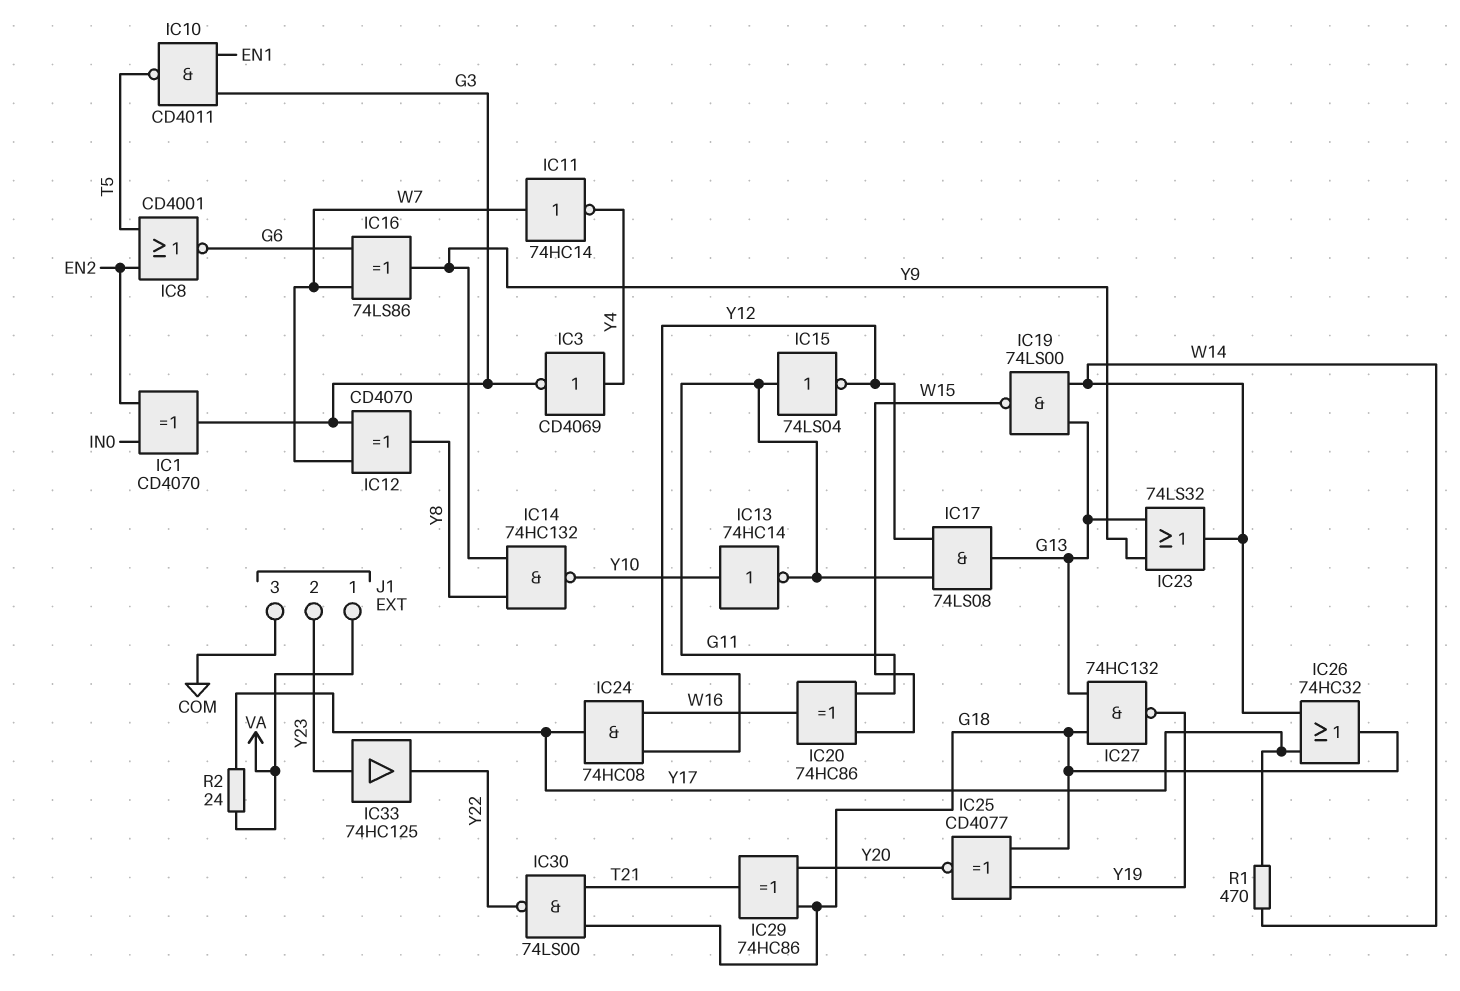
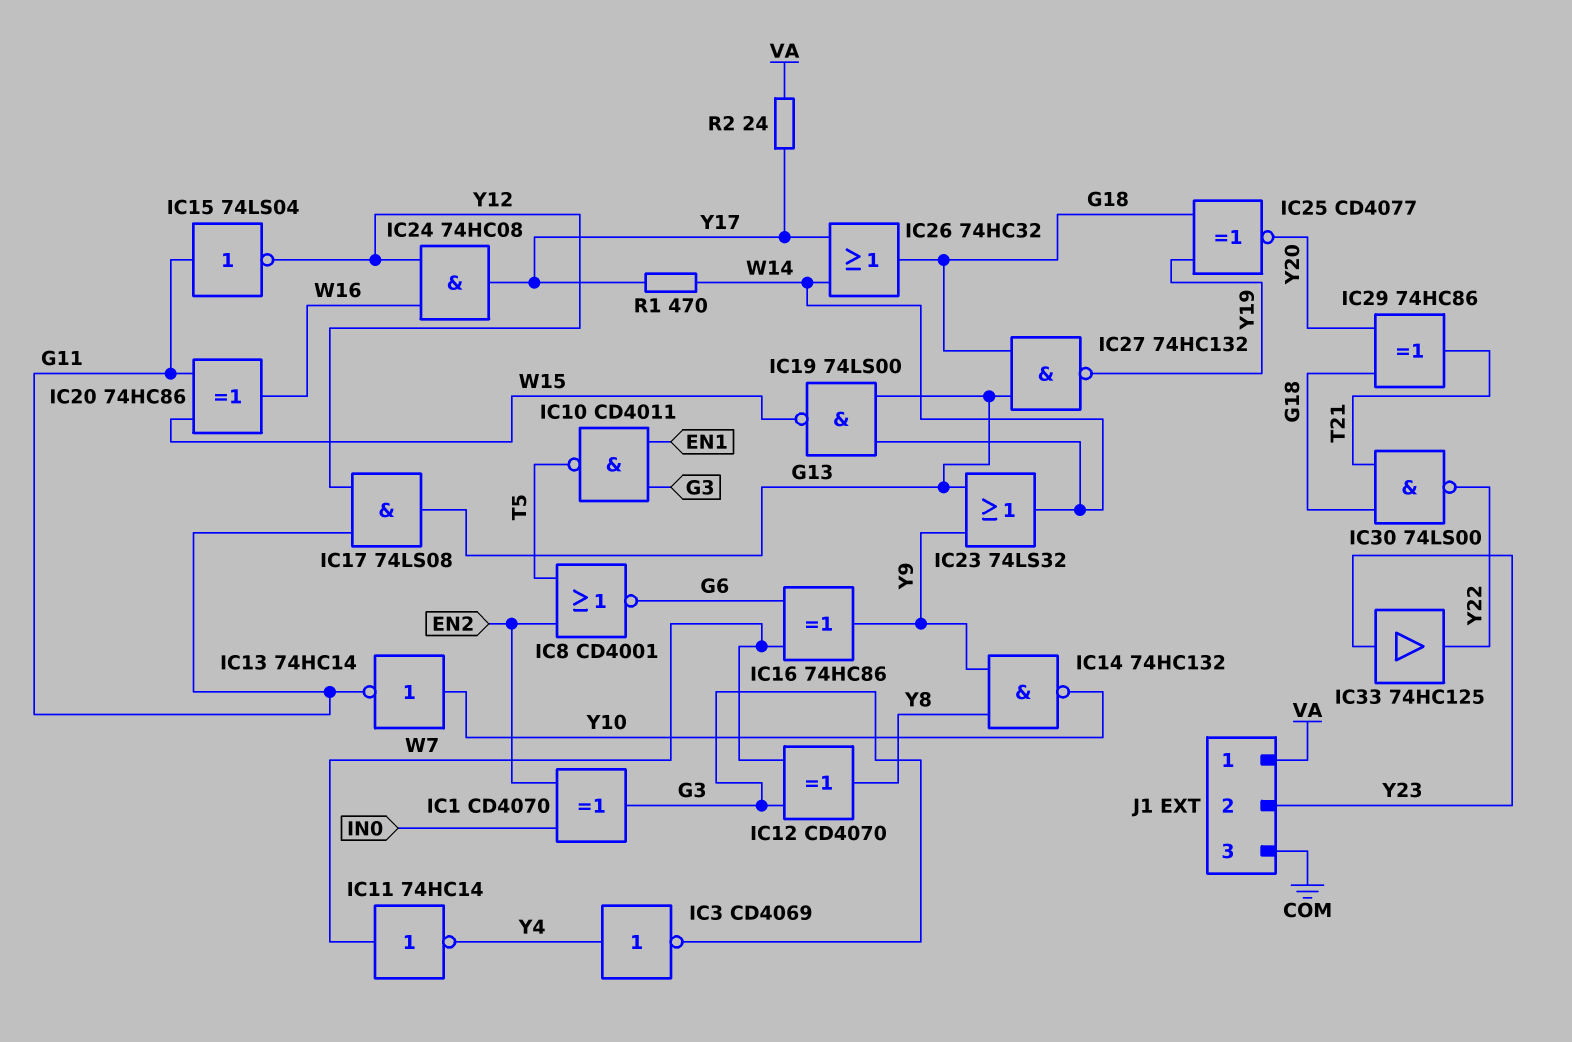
IC16: XOR 74LS86 (in G6, in W7, out Y9) -> XOR 74HC86 (in G6, in W7, out Y9)

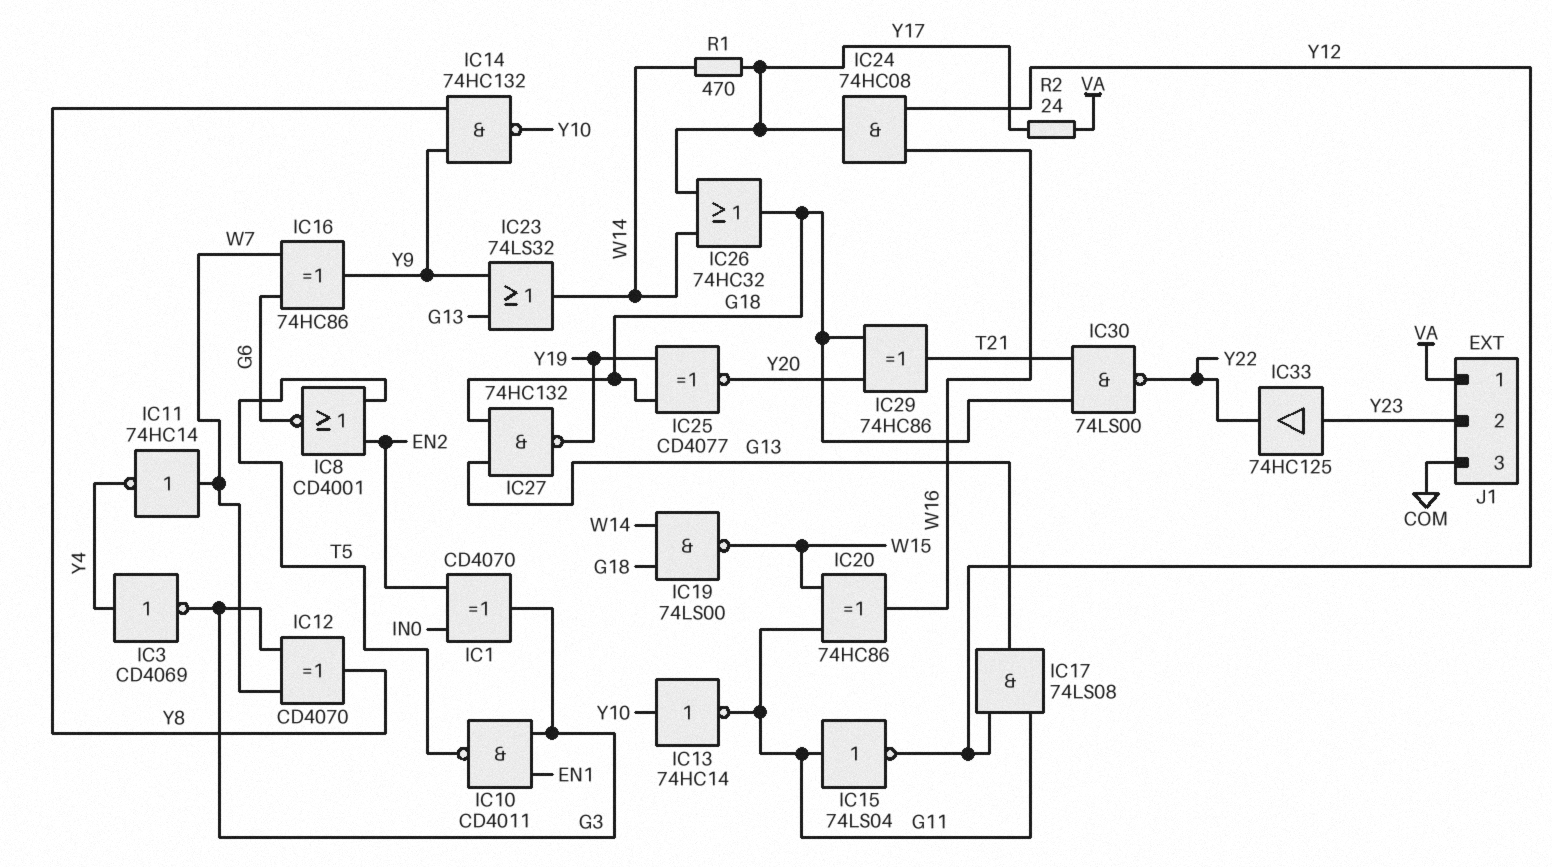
IC19: NAND 74LS00 (in G13, in W14, out W15) -> NAND 74LS00 (in G18, in W14, out W15)

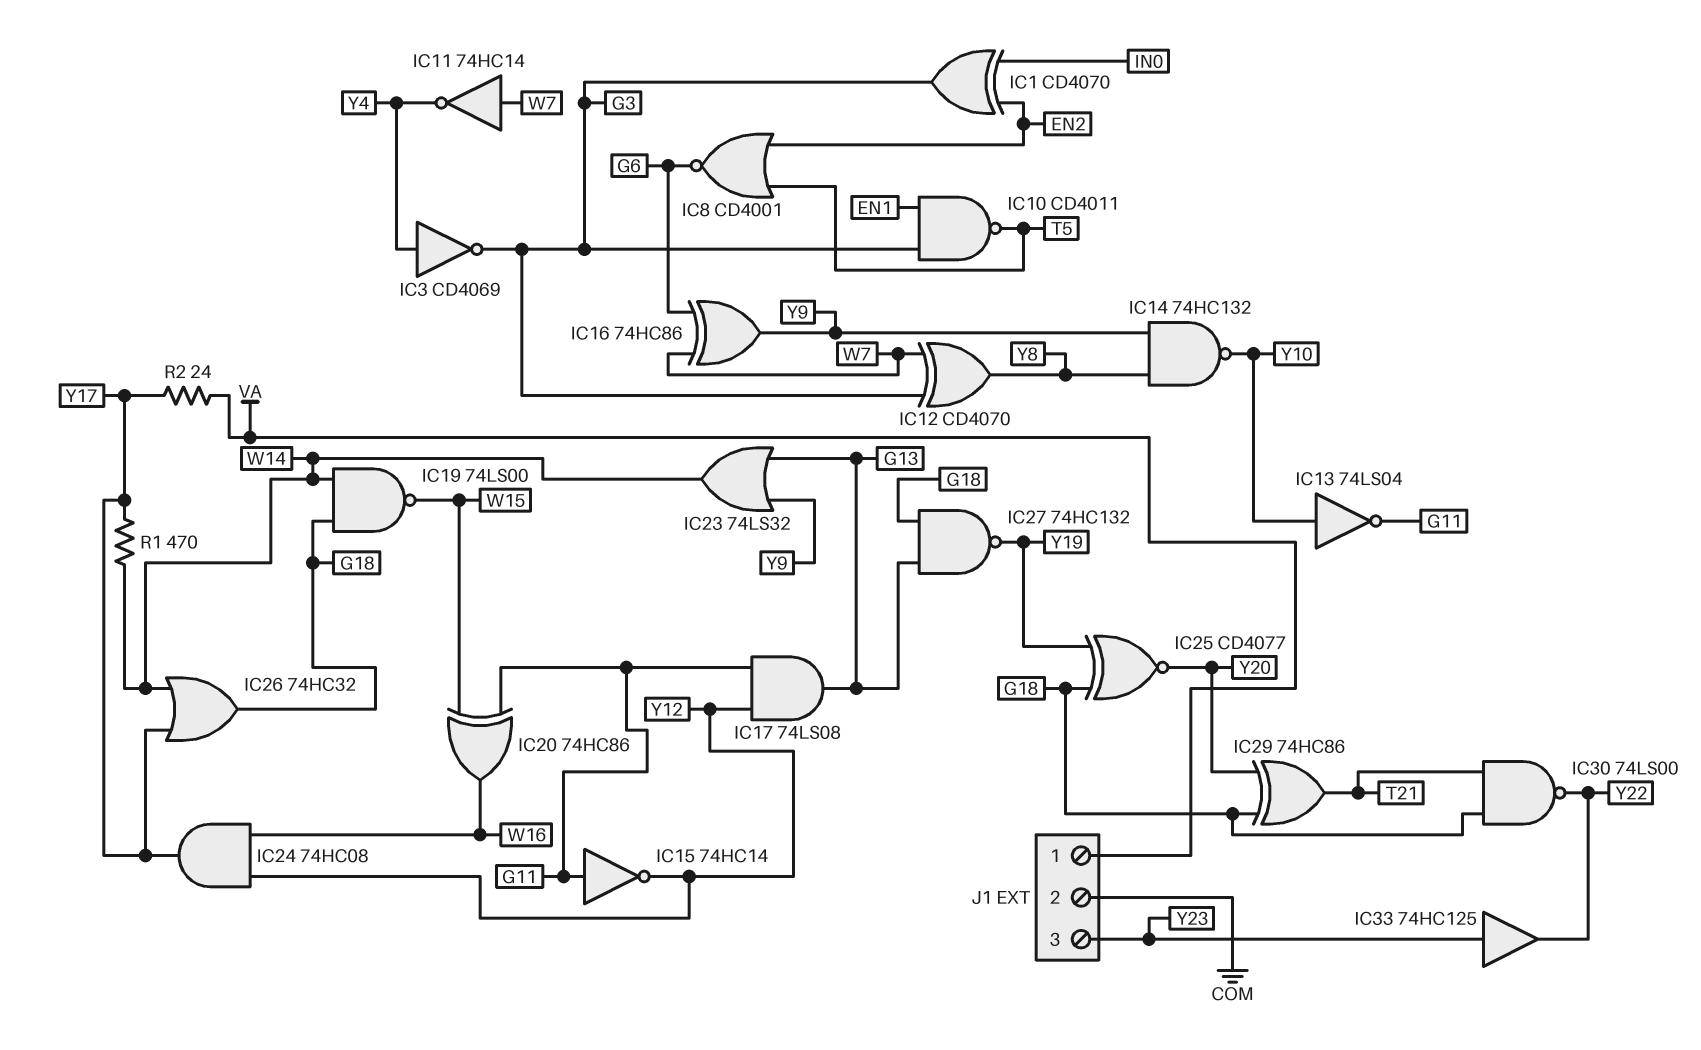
IC13: NOT 74HC14 (in Y10, out G11) -> NOT 74LS04 (in Y10, out G11)
IC15: NOT 74LS04 (in G11, out Y12) -> NOT 74HC14 (in G11, out Y12)
J1 pin 2: Y23 -> COM
J1 pin 3: COM -> Y23

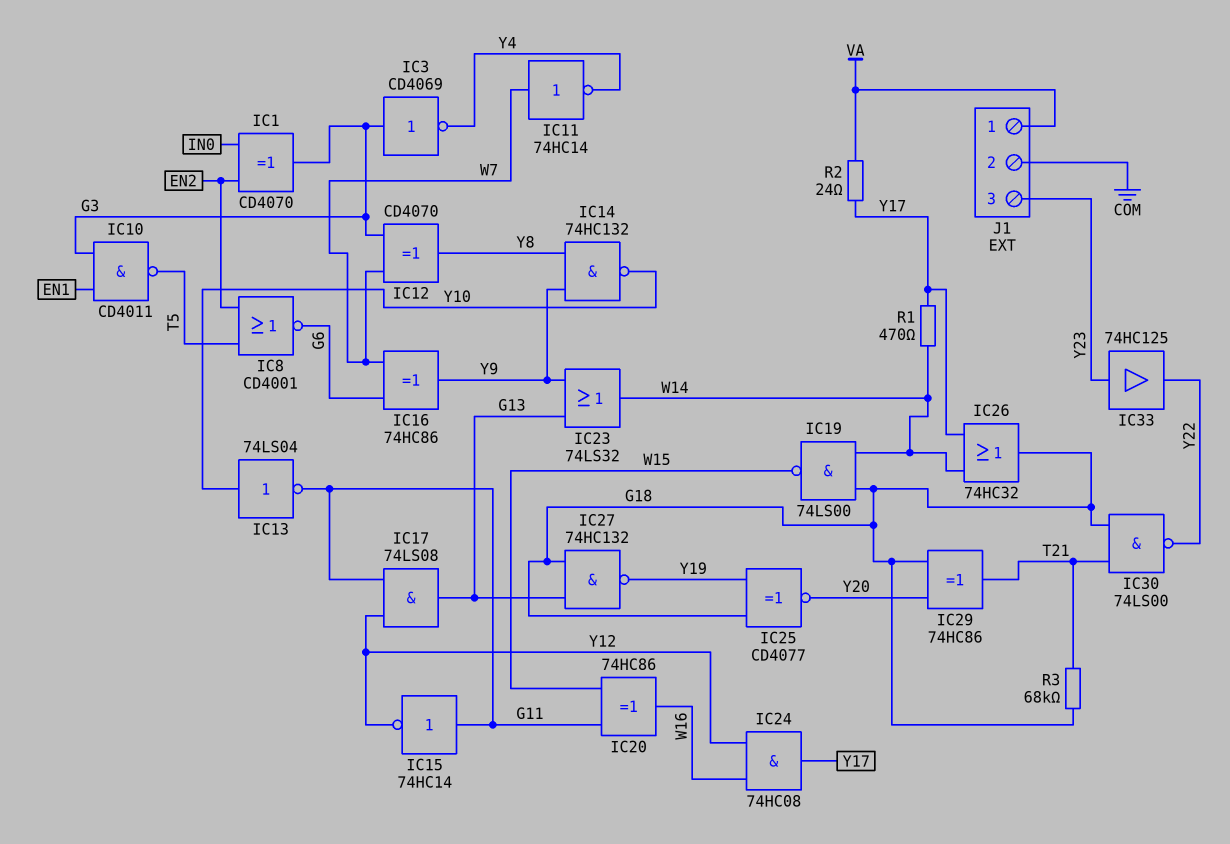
IC3: NOT CD4069 (in Y4, out G3) -> NOT CD4069 (in G3, out Y4)
R3: none -> 68k (G18, T21)

